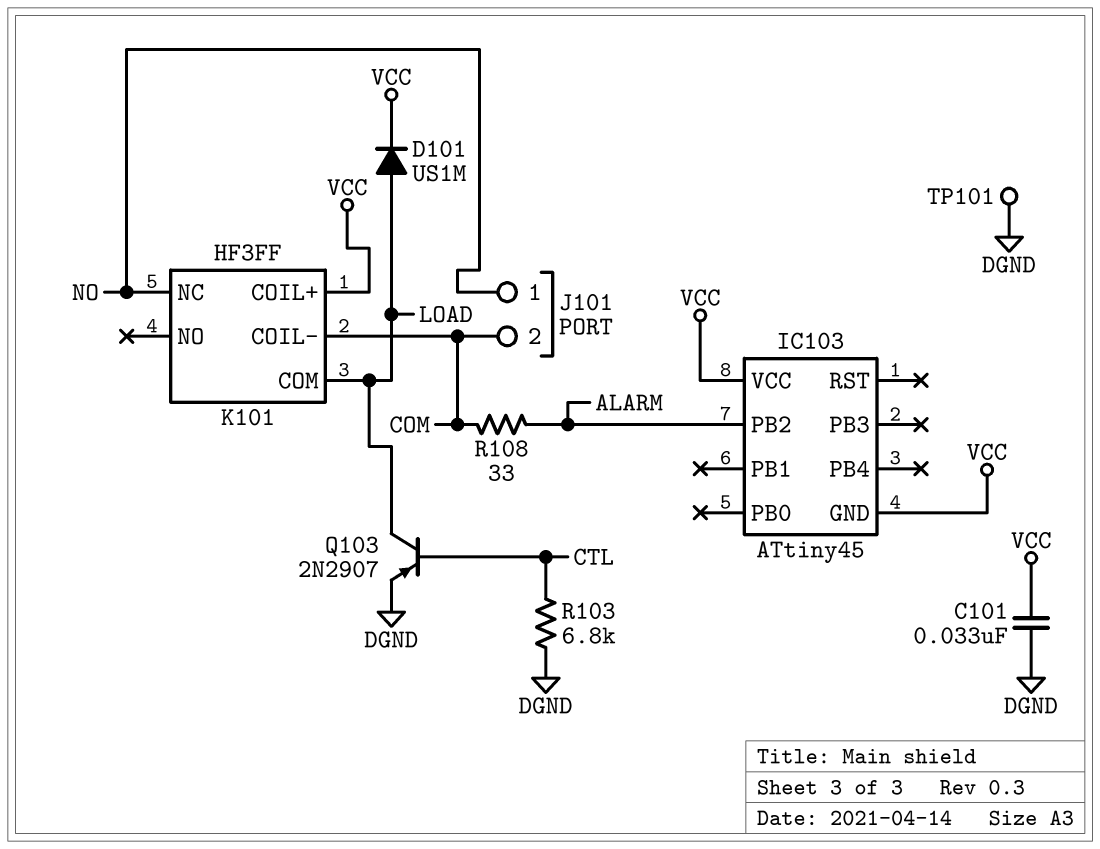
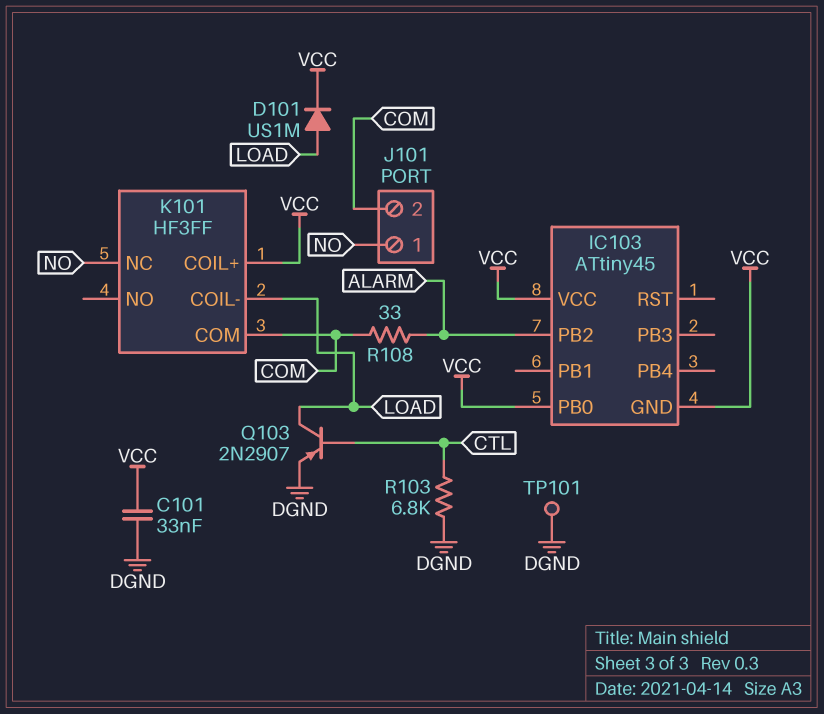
IC103 pin PB0: none -> VCC
K101 pin COIL-: COM -> LOAD
K101 pin COM: LOAD -> COM

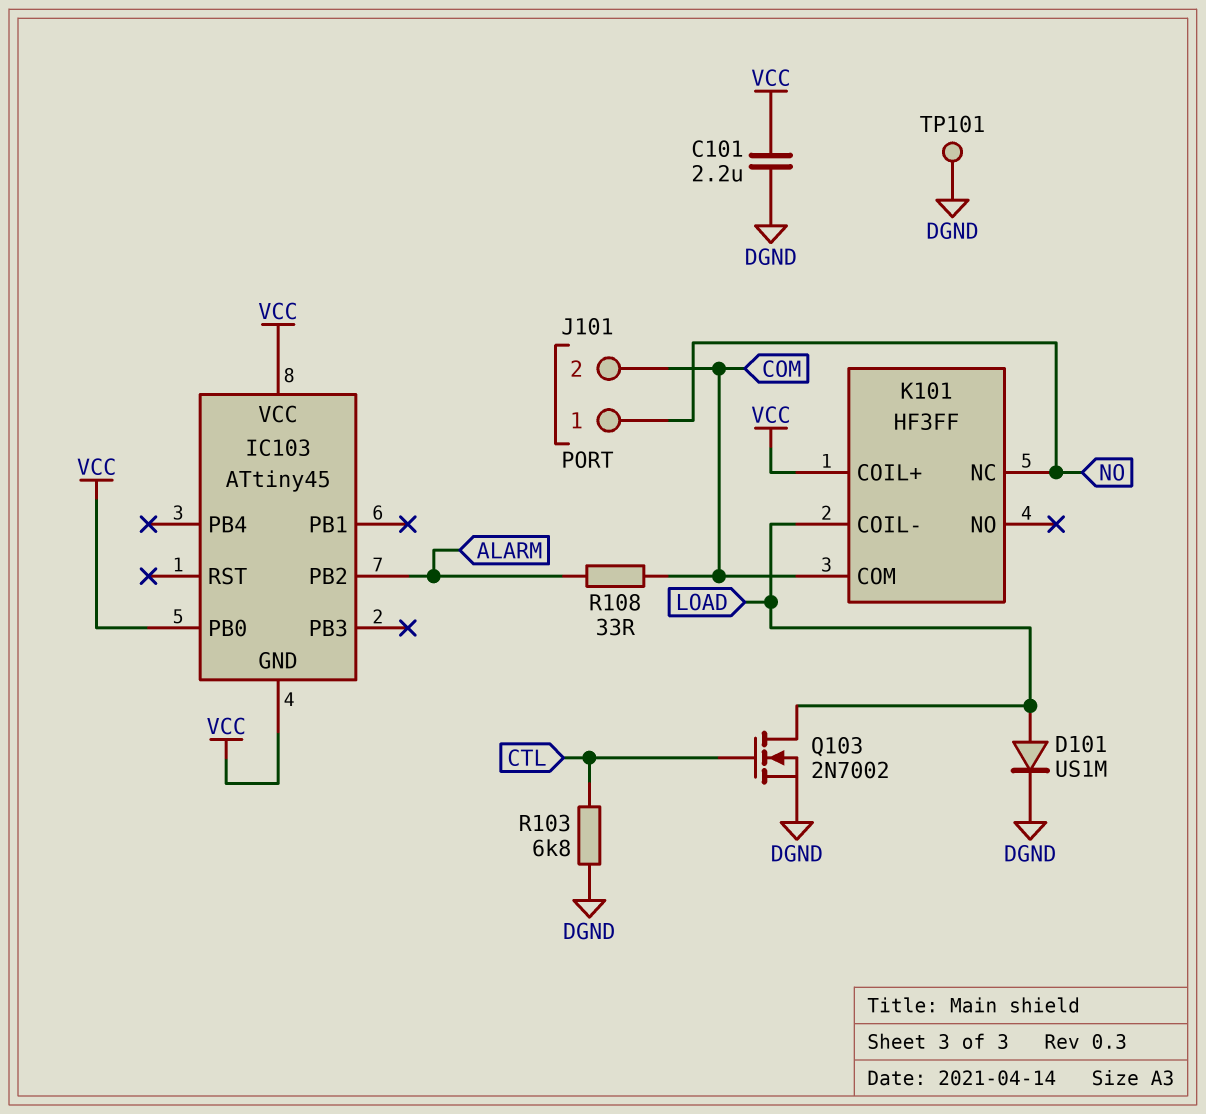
C101: 33nF (DGND, VCC) -> 2.2uF (DGND, VCC)
D101: diode US1M (A LOAD, K VCC) -> diode US1M (A LOAD, K DGND)
Q103: PNP 2N2907 (B CTL, C LOAD, E DGND) -> NMOS 2N7002 (G CTL, D LOAD, S DGND)

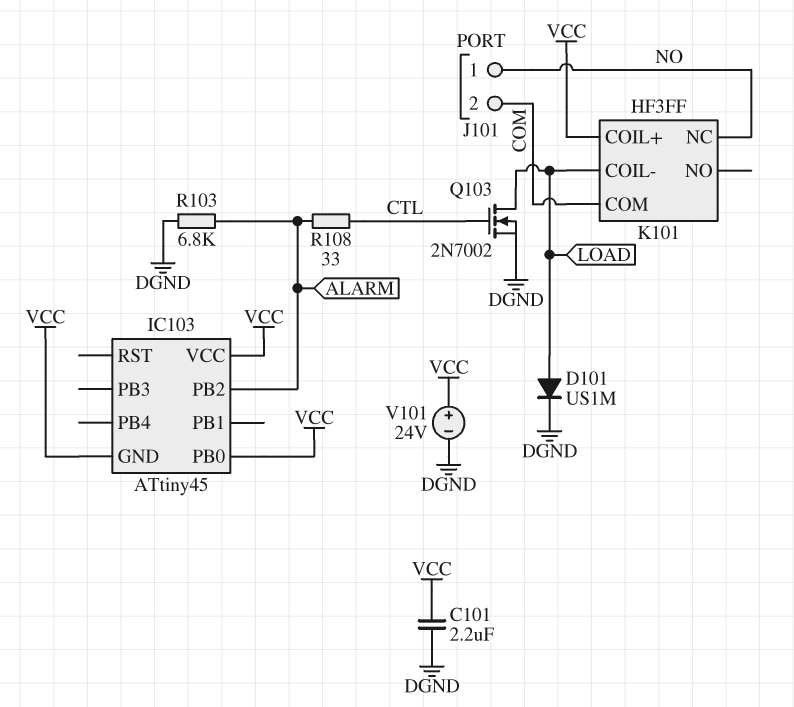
R103: 6.8k (CTL, DGND) -> 6.8k (ALARM, DGND)
R108: 33 (ALARM, COM) -> 33 (ALARM, CTL)
TP101: test point (DGND) -> none
V101: none -> 24V (plus VCC, minus DGND)

